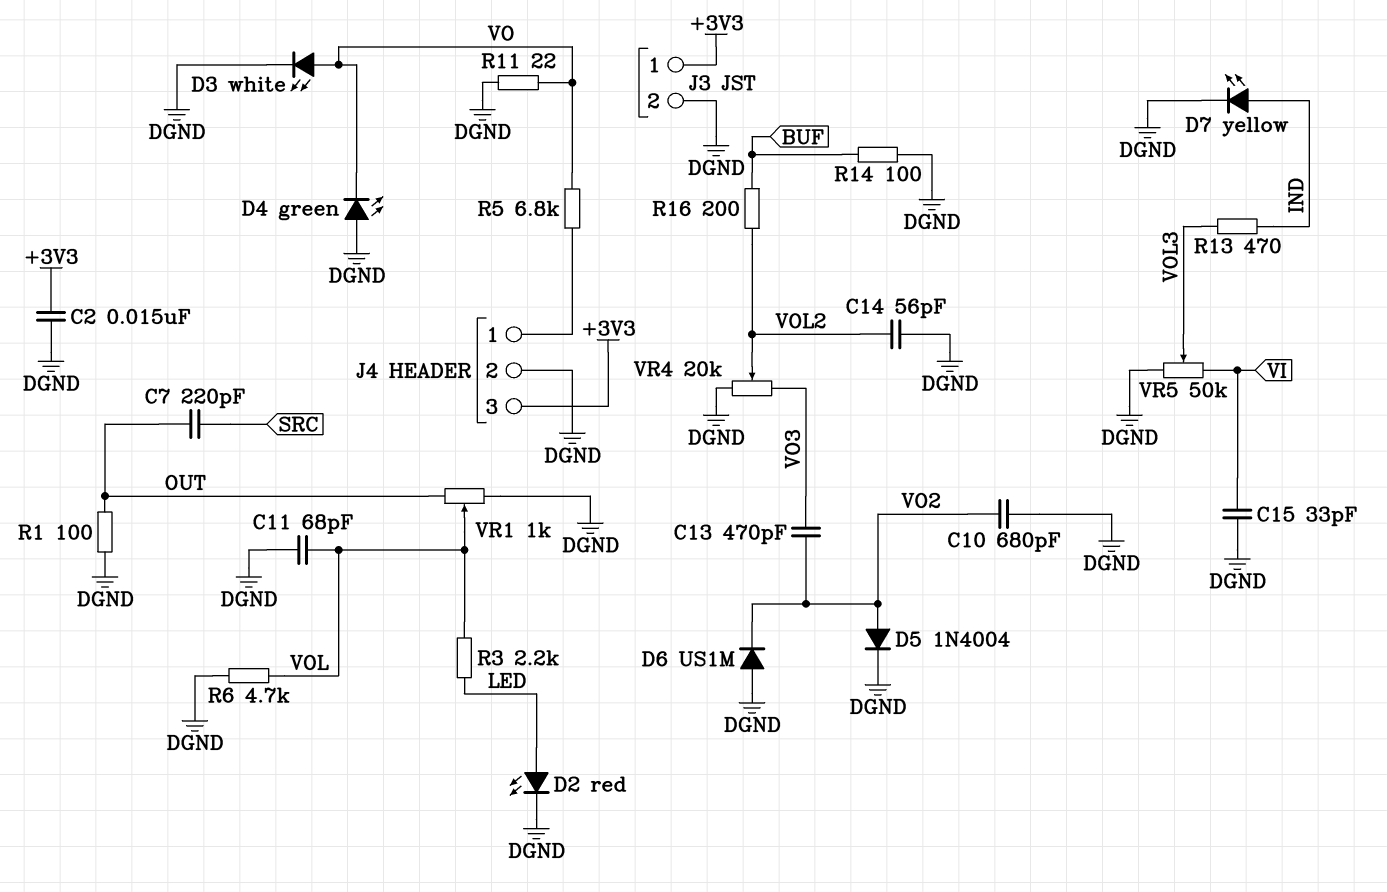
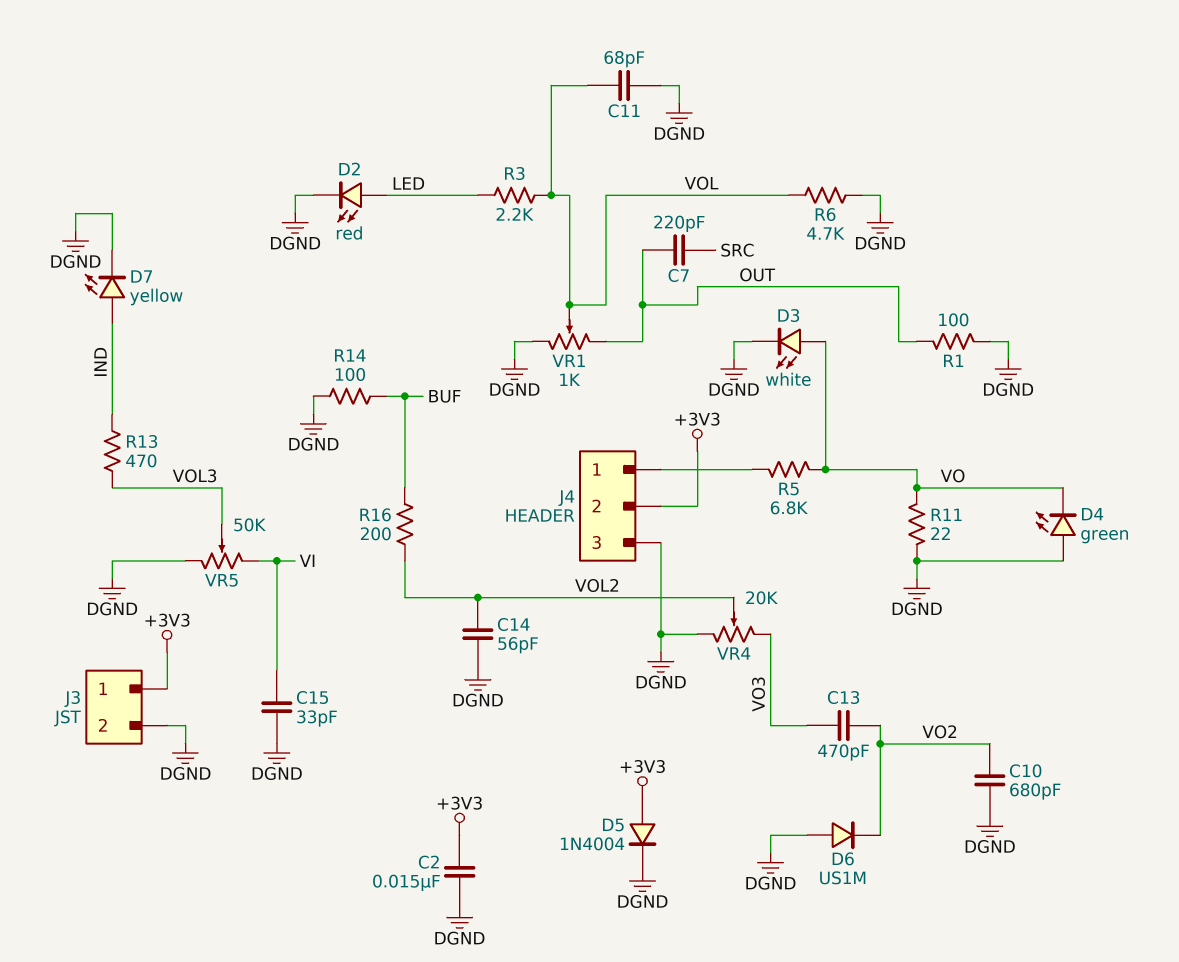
D5: diode 1N4004 (A VO2, K DGND) -> diode 1N4004 (A +3V3, K DGND)
J4 pin 2: DGND -> +3V3
J4 pin 3: +3V3 -> DGND

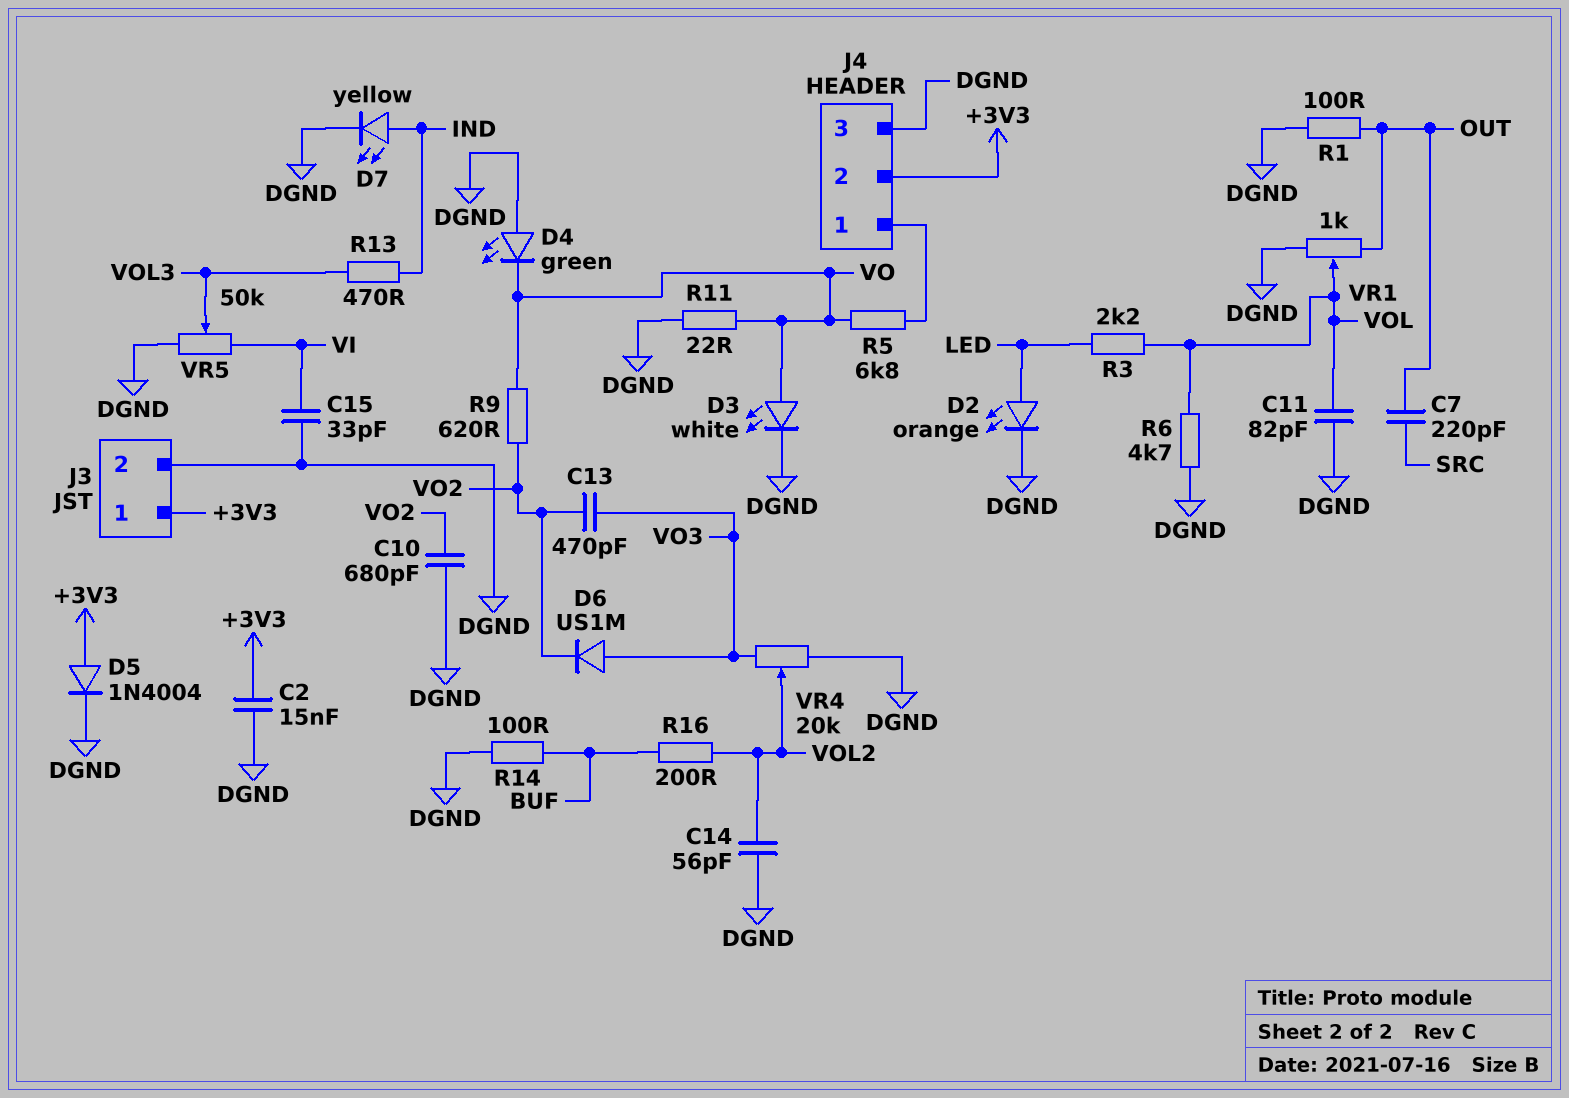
C11: 68pF (DGND, VOL) -> 82pF (DGND, VOL)
D2: LED red (A LED, K DGND) -> LED orange (A LED, K DGND)
D6: diode US1M (A DGND, K VO2) -> diode US1M (A VO3, K VO2)
R9: none -> 620 (VO, VO2)

